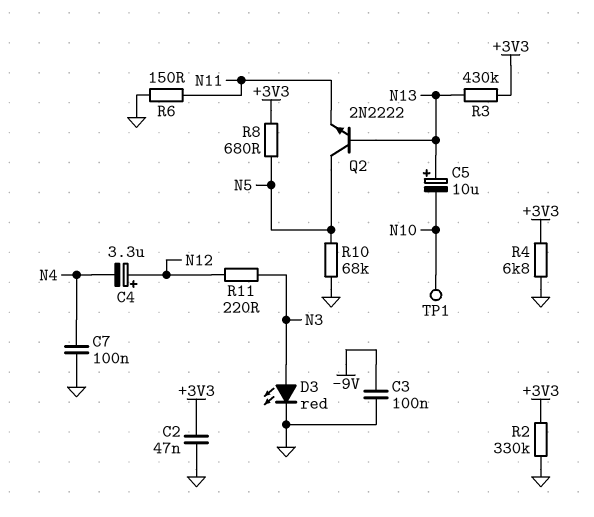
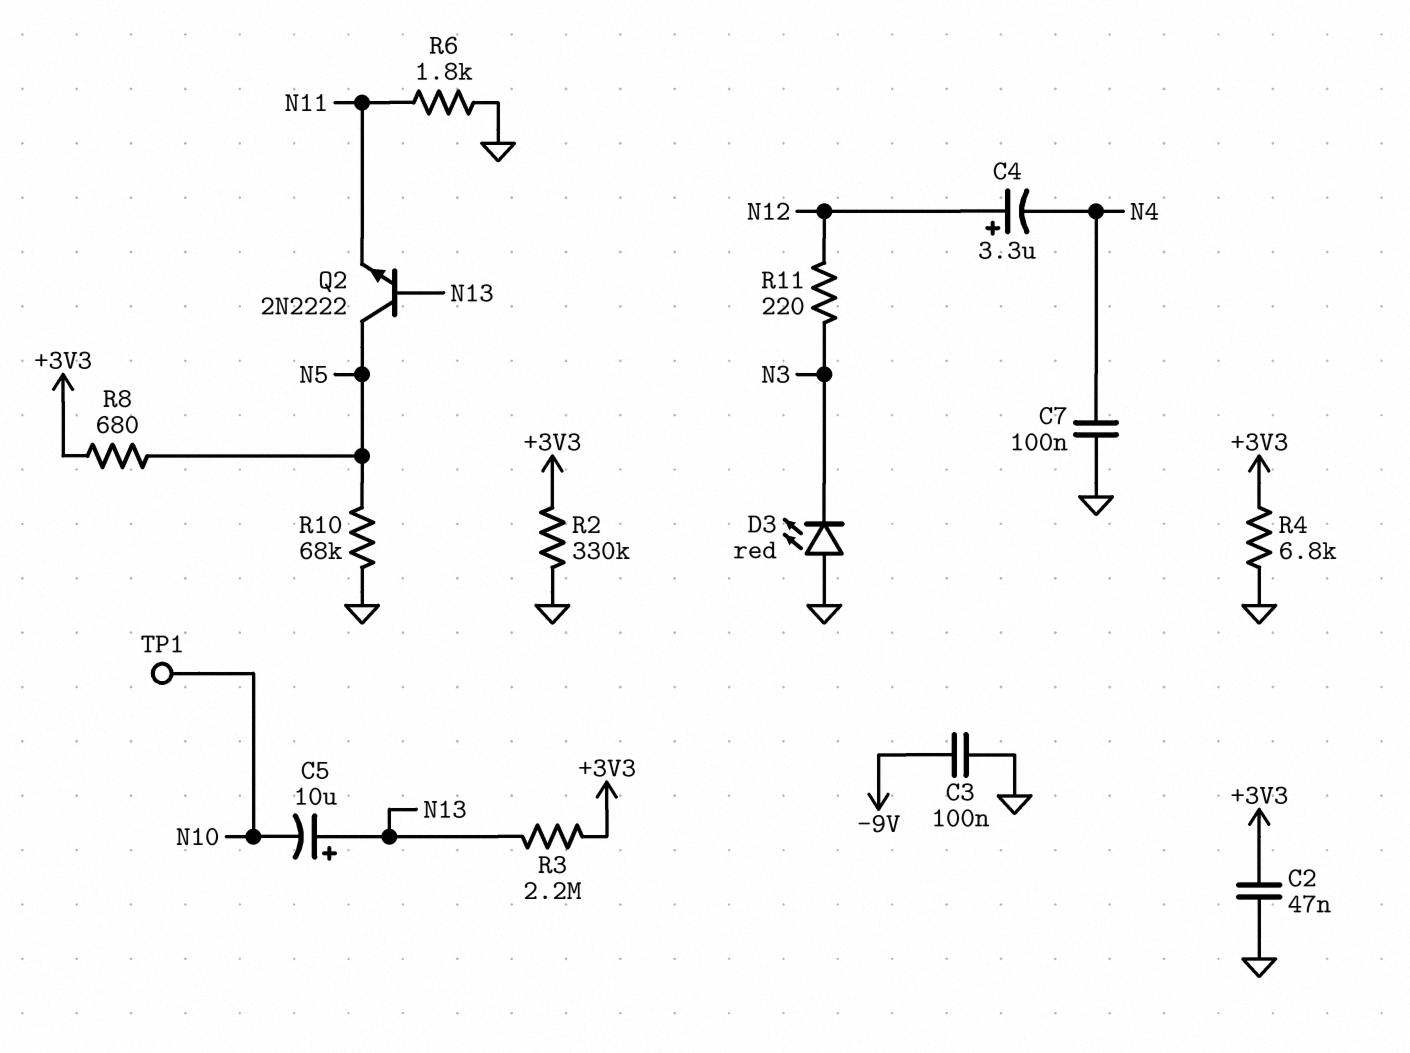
D3: LED red (A N3, K GND) -> LED red (A GND, K N3)
R3: 430k (+3V3, N13) -> 2.2M (+3V3, N13)
R6: 150 (GND, N11) -> 1.8k (GND, N11)

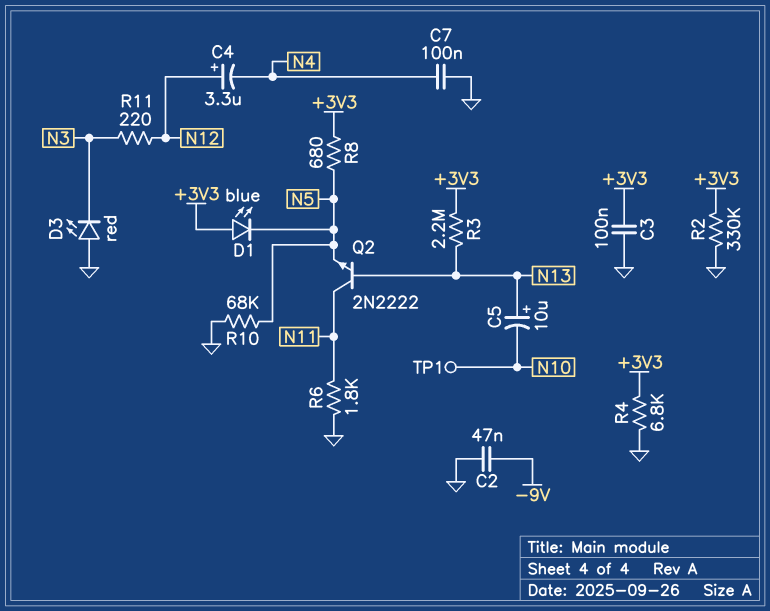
C2: 47nF (+3V3, GND) -> 47nF (-9V, GND)
C3: 100nF (-9V, GND) -> 100nF (+3V3, GND)
D1: none -> LED blue (A +3V3, K N5)
Q2: NPN 2N2222 (B N13, C N5, E N11) -> NPN 2N2222 (B N13, C N11, E N5)

